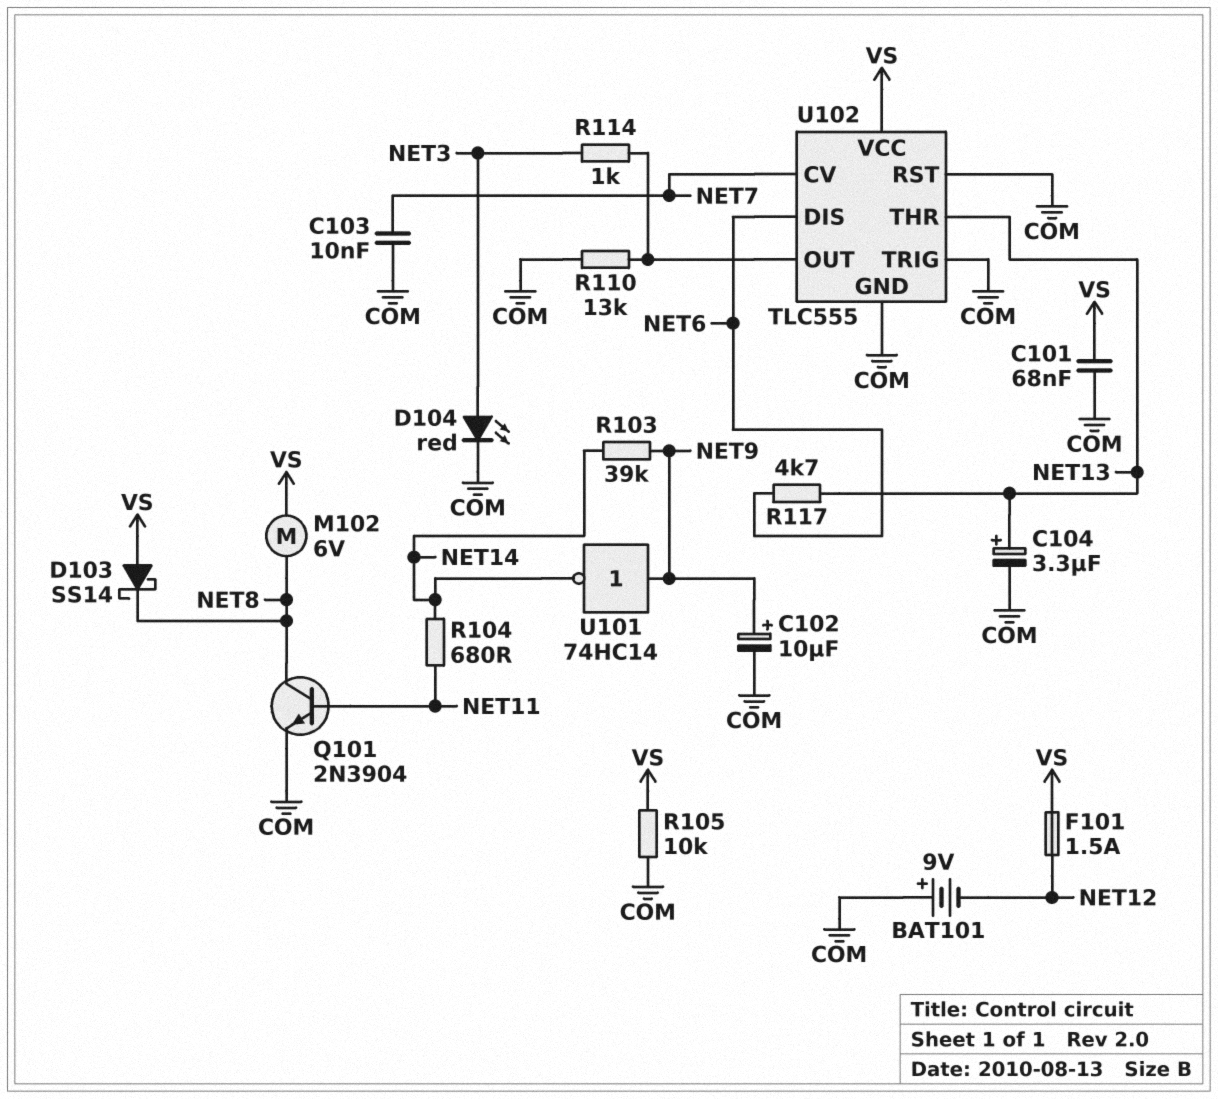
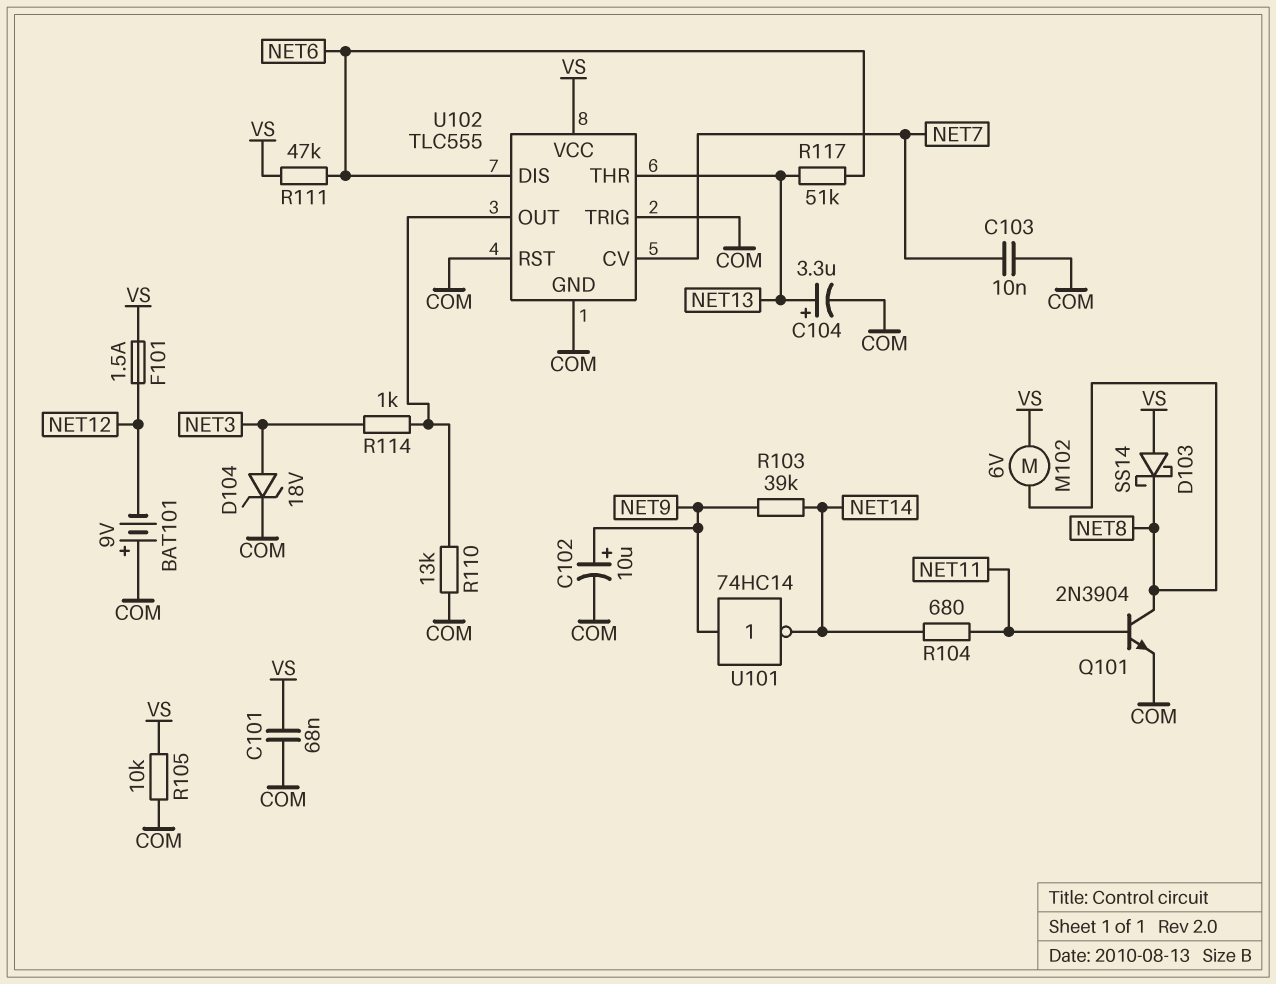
D104: LED red (A NET3, K COM) -> zener 18V (A NET3, K COM)
R111: none -> 47k (NET6, VS)
R117: 4.7k (NET6, NET13) -> 51k (NET6, NET13)

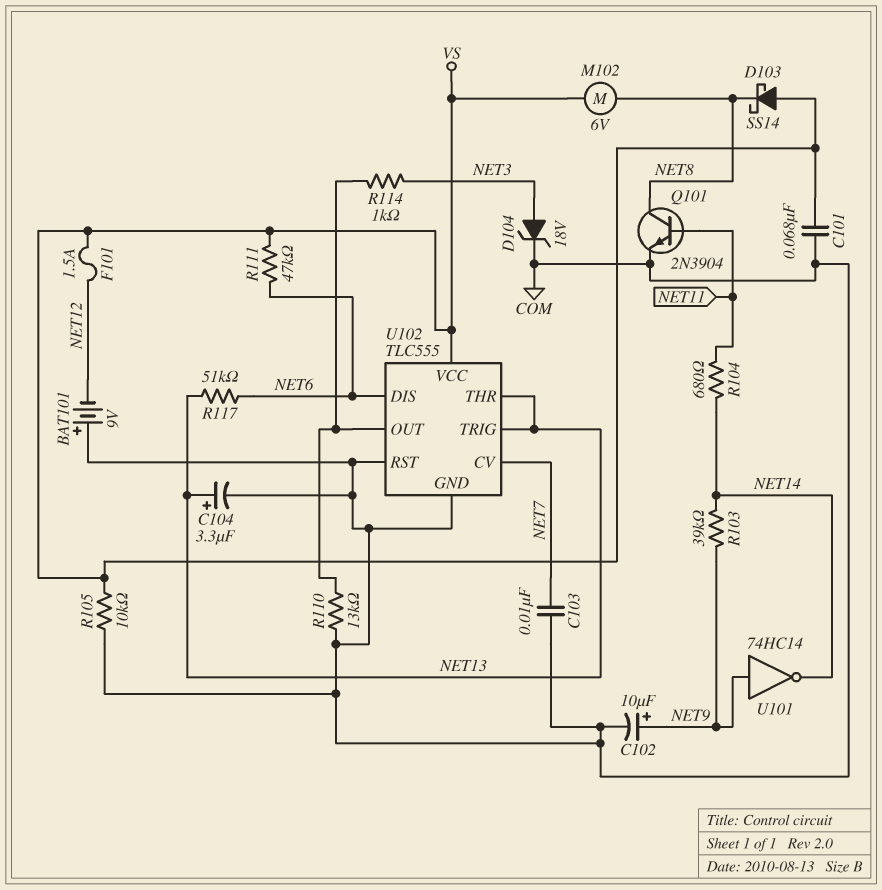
U102 pin TRIG: COM -> NET13

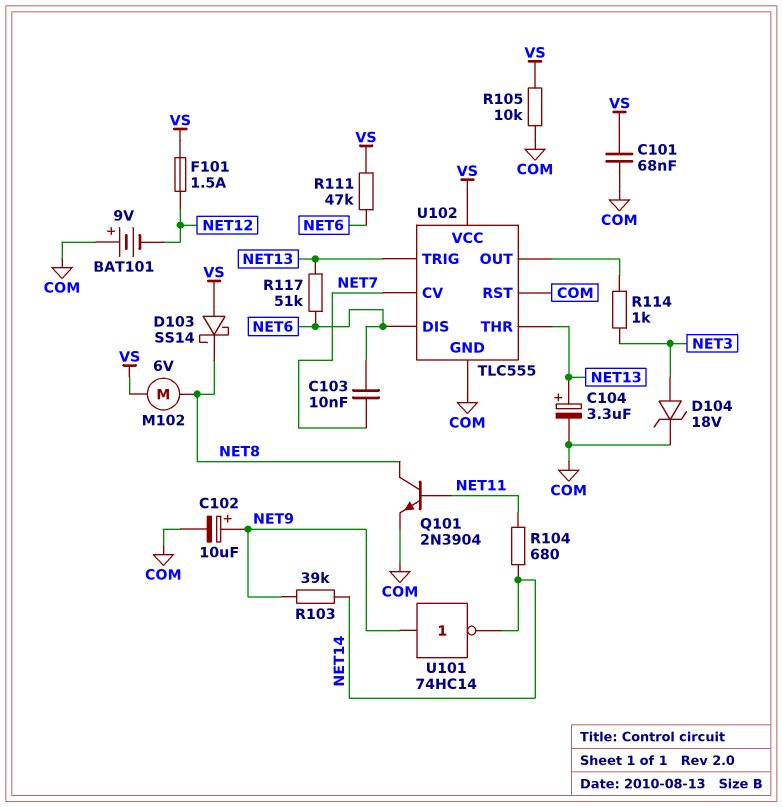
C103: 10nF (COM, NET7) -> 10nF (NET6, NET7)
R110: 13k (COM, U102/OUT) -> none

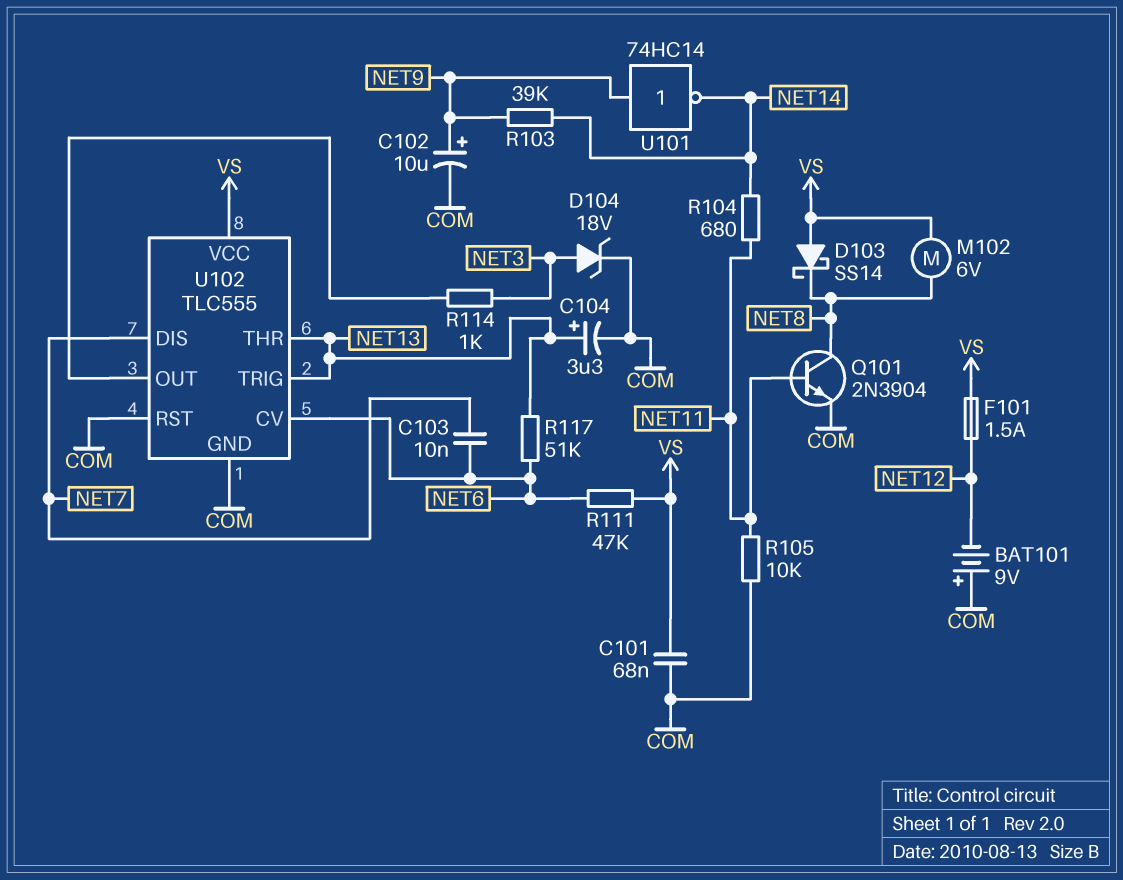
R105: 10k (COM, VS) -> 10k (COM, NET11)
U102 pin CV: NET7 -> NET6
U102 pin DIS: NET6 -> NET7

